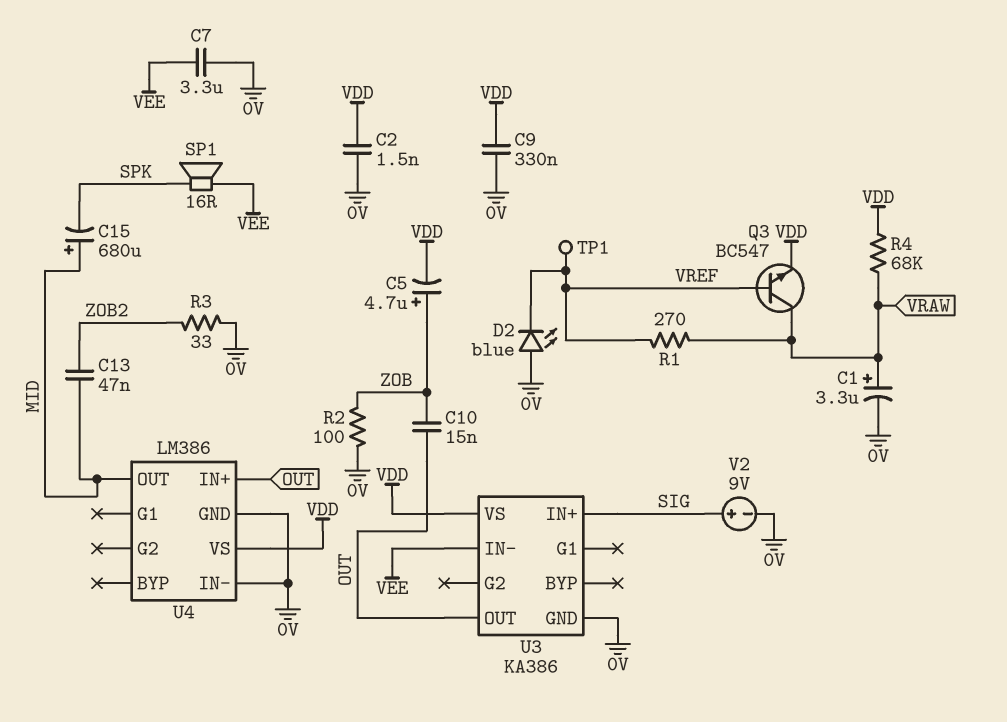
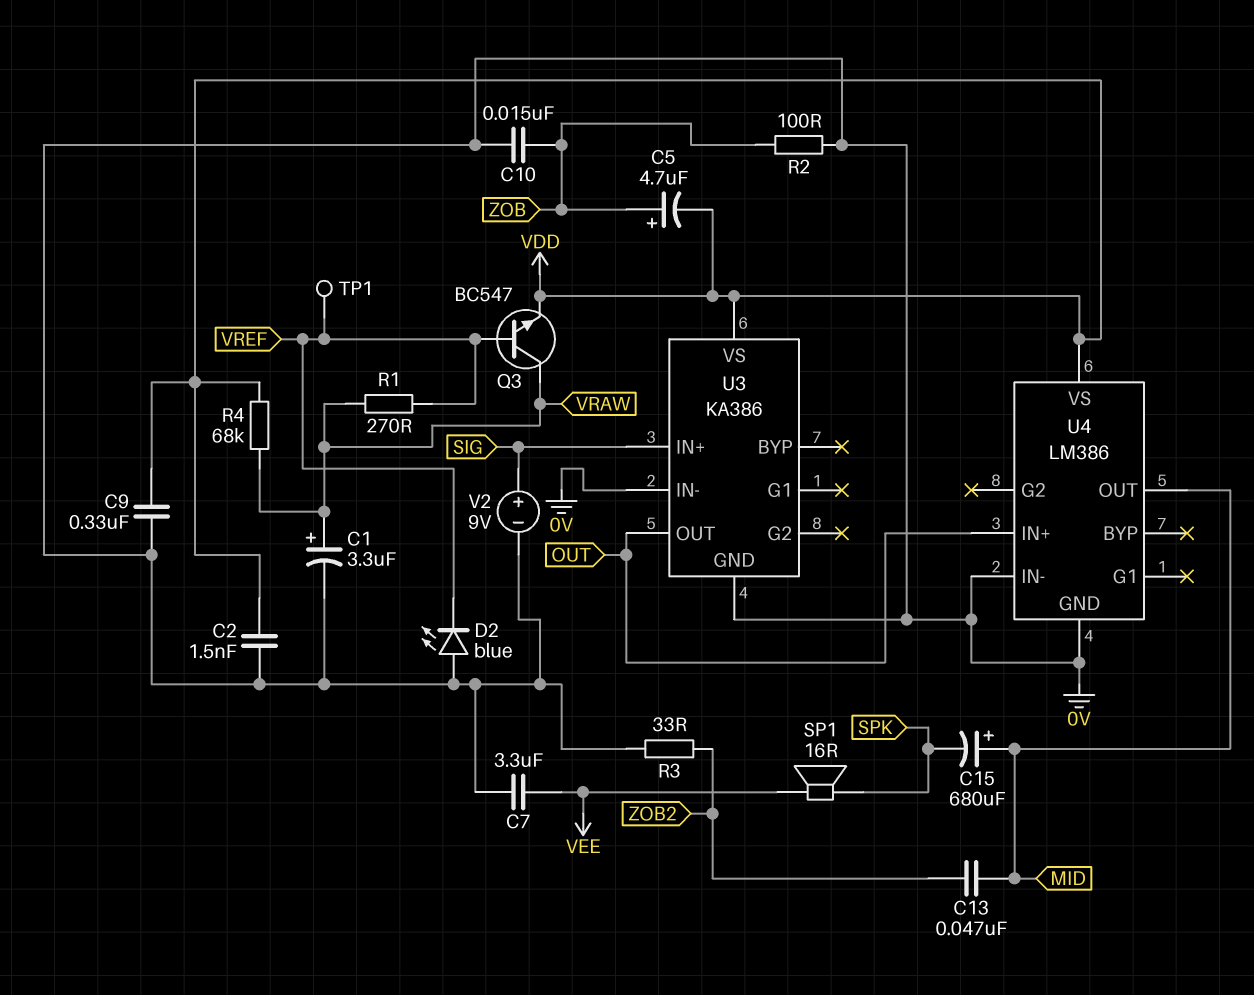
C10: 15nF (OUT, ZOB) -> 15nF (0V, ZOB)
U3 pin IN-: VEE -> 0V

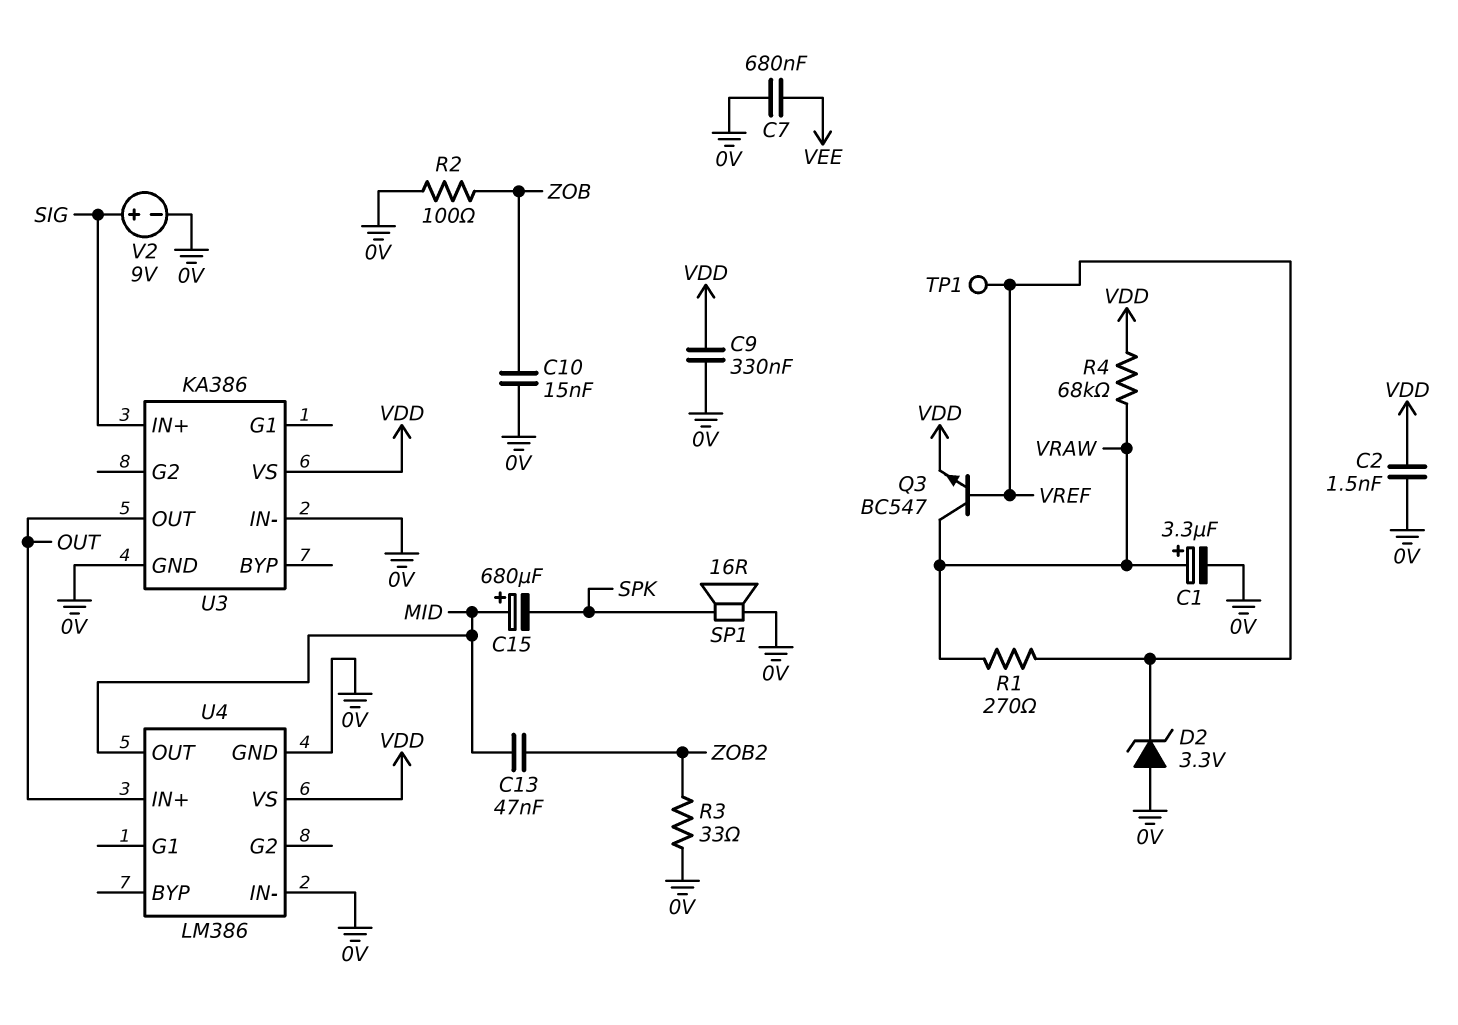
C5: 4.7uF (plus ZOB, minus VDD) -> none
C7: 3.3uF (0V, VEE) -> 680nF (0V, VEE)
D2: LED blue (A 0V, K VREF) -> zener 3.3V (A 0V, K VREF)
SP1: speaker 16R (SPK, VEE) -> speaker 16R (0V, SPK)

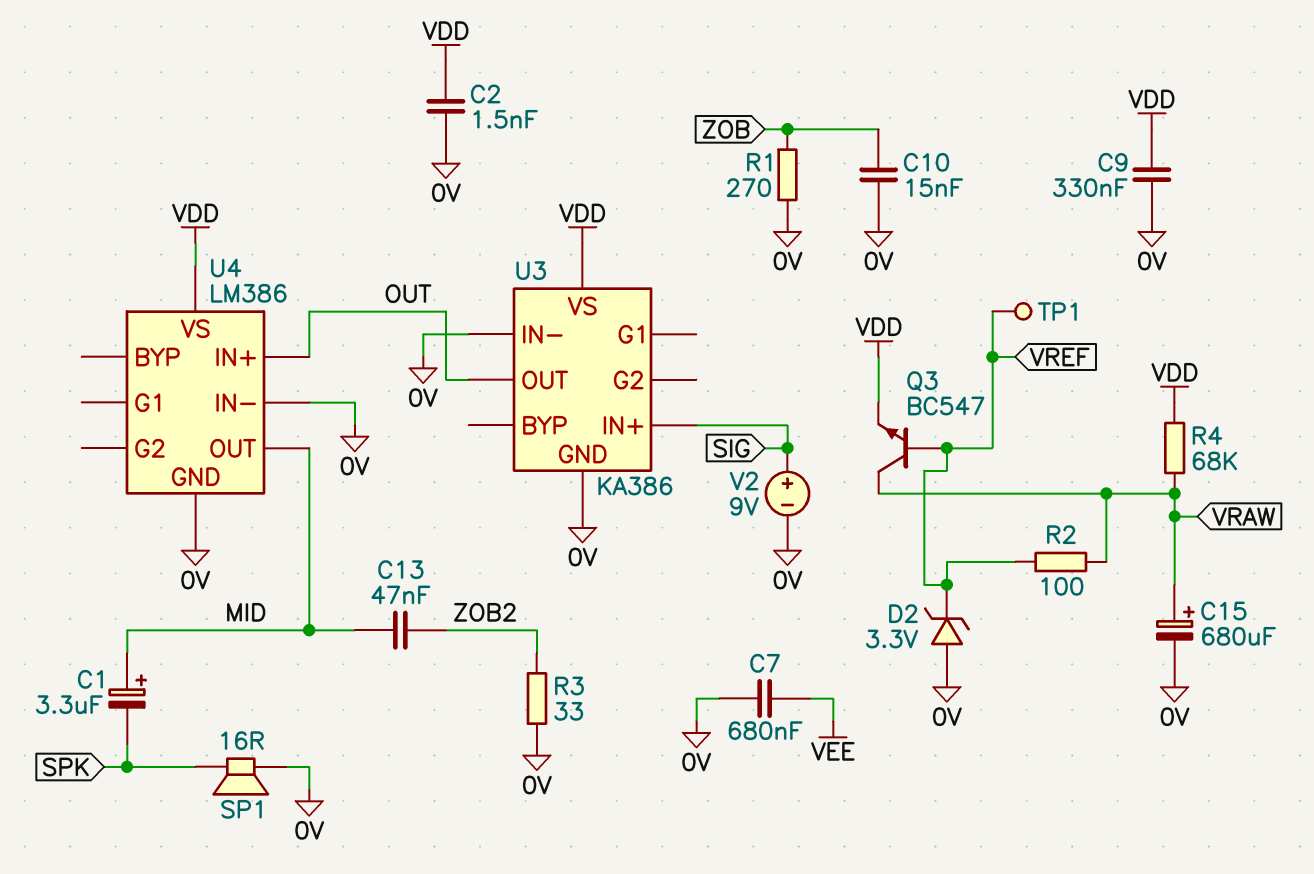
C1: 3.3uF (plus VRAW, minus 0V) -> 3.3uF (plus MID, minus SPK)
C15: 680uF (plus MID, minus SPK) -> 680uF (plus VRAW, minus 0V)
R1: 270 (VRAW, VREF) -> 270 (0V, ZOB)
R2: 100 (0V, ZOB) -> 100 (VRAW, VREF)

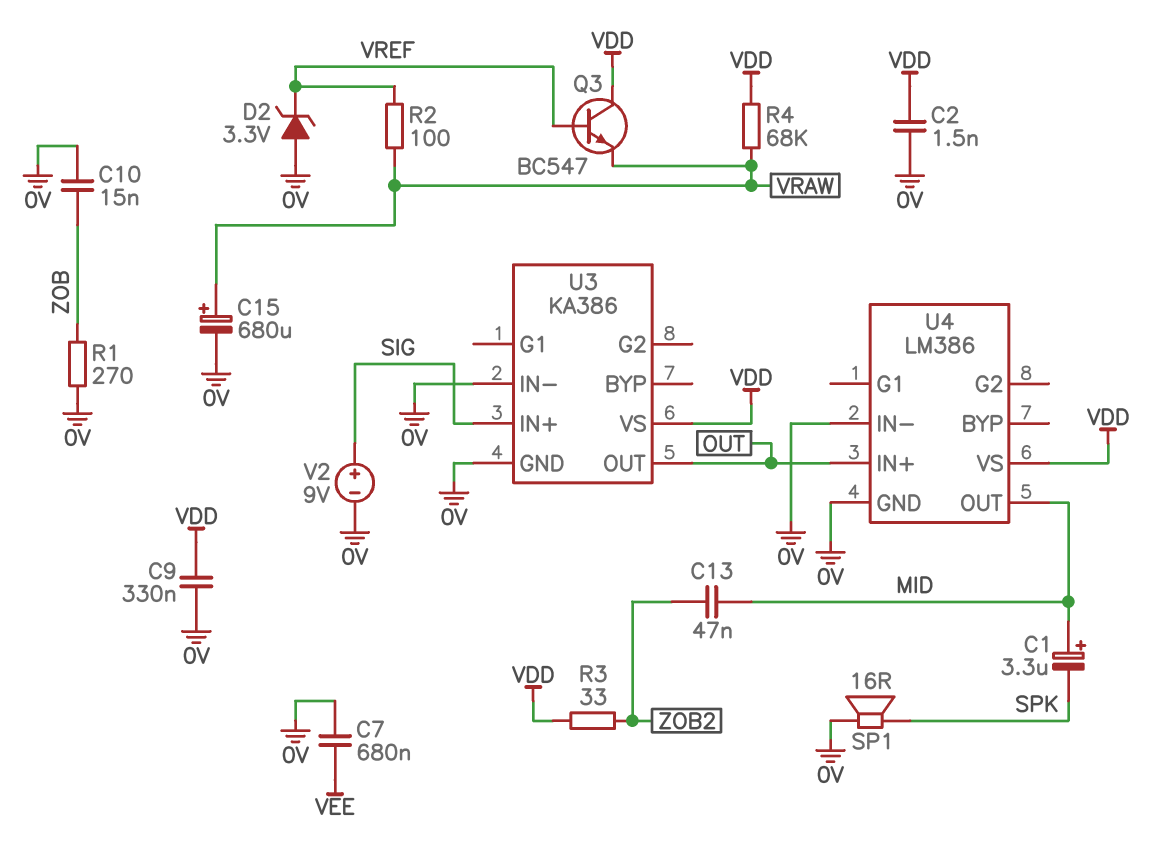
Q3: NPN BC547 (B VREF, C VRAW, E VDD) -> NPN BC547 (B VREF, C VDD, E VRAW)
R3: 33 (0V, ZOB2) -> 33 (VDD, ZOB2)
TP1: test point (VREF) -> none

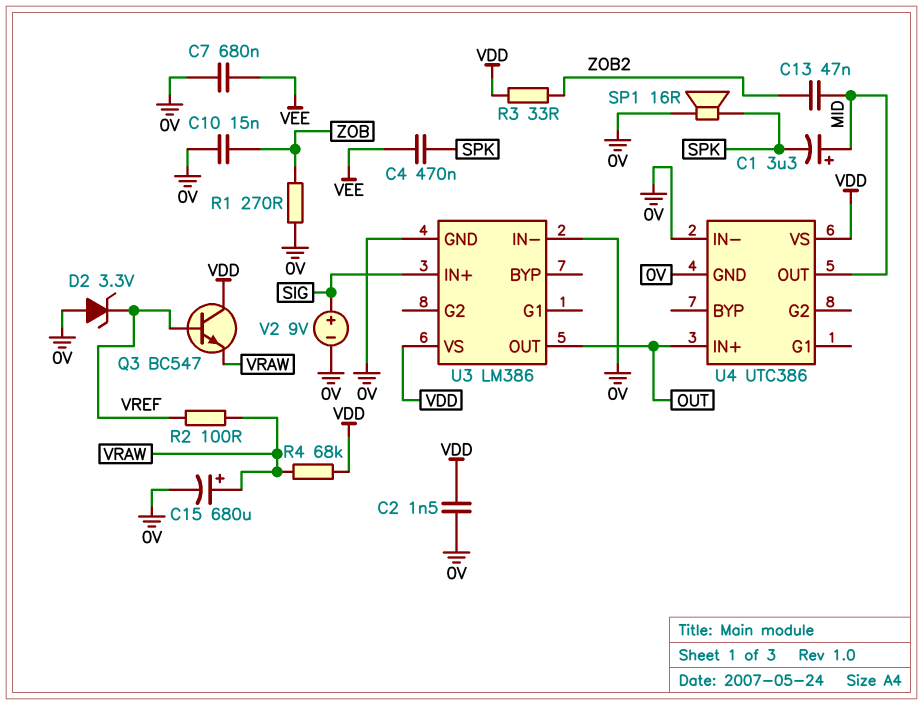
C4: none -> 470nF (SPK, VEE)
C9: 330nF (0V, VDD) -> none
U3: KA386 -> LM386
U4: LM386 -> UTC386

